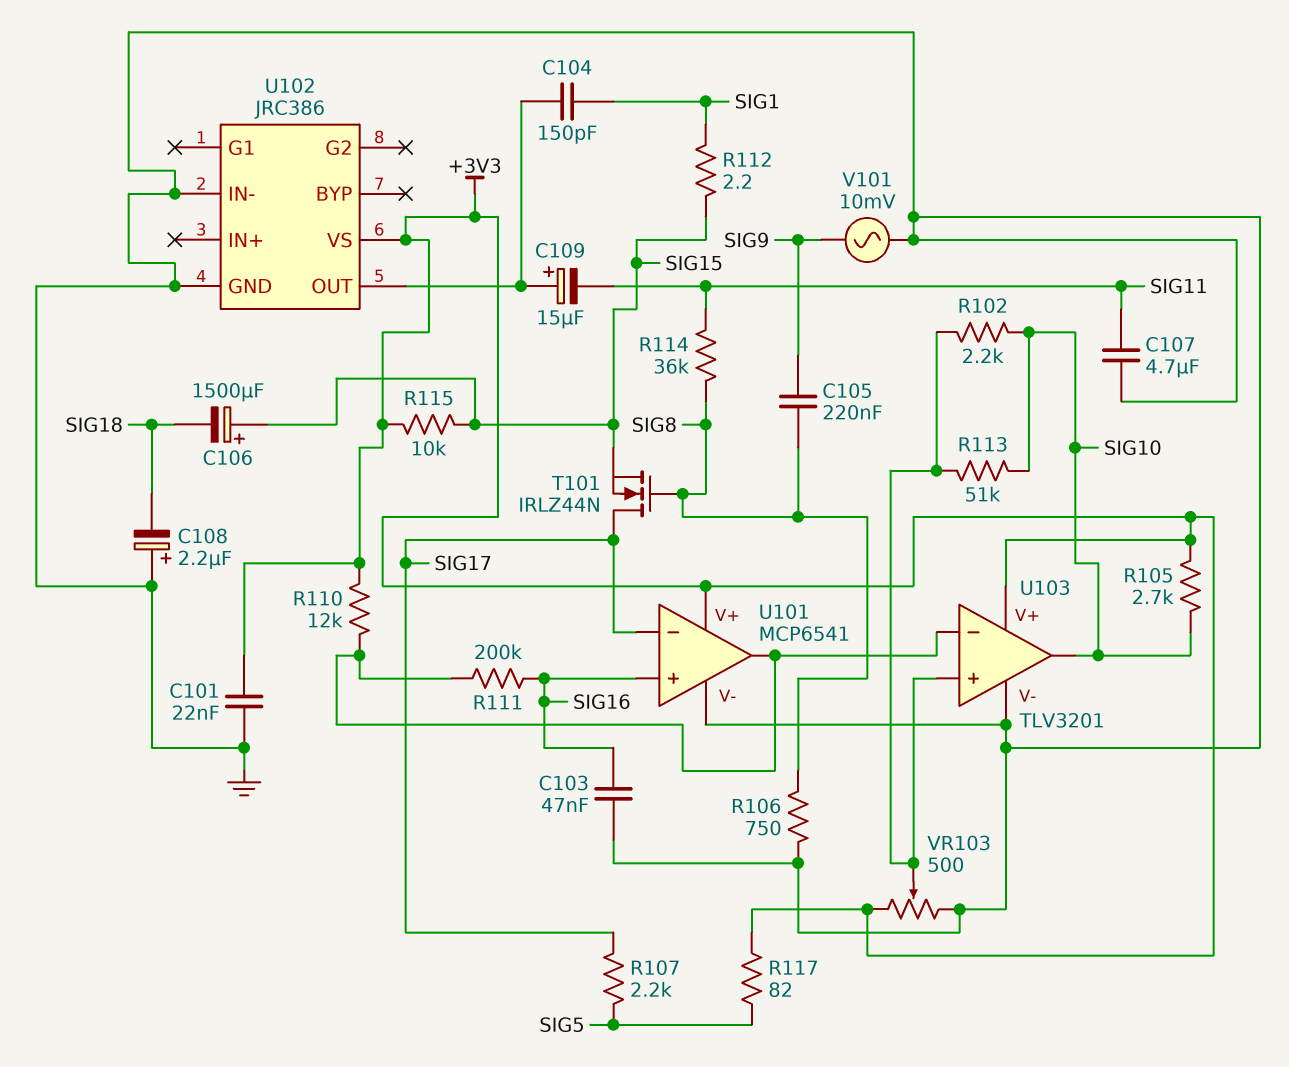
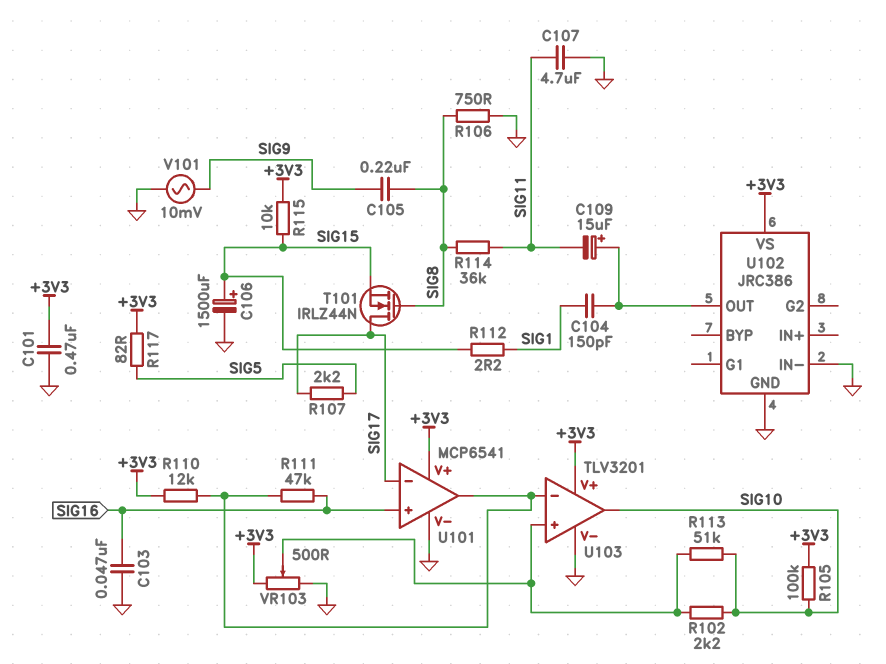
C101: 22nF (+3V3, GND) -> 470nF (+3V3, GND)
C106: 1500uF (plus SIG15, minus SIG18) -> 1500uF (plus SIG15, minus GND)
C108: 2.2uF (plus GND, minus SIG18) -> none
R105: 2.7k (+3V3, SIG10) -> 100k (+3V3, SIG10)
R111: 200k (SIG16, U101/out) -> 47k (SIG16, U101/out)

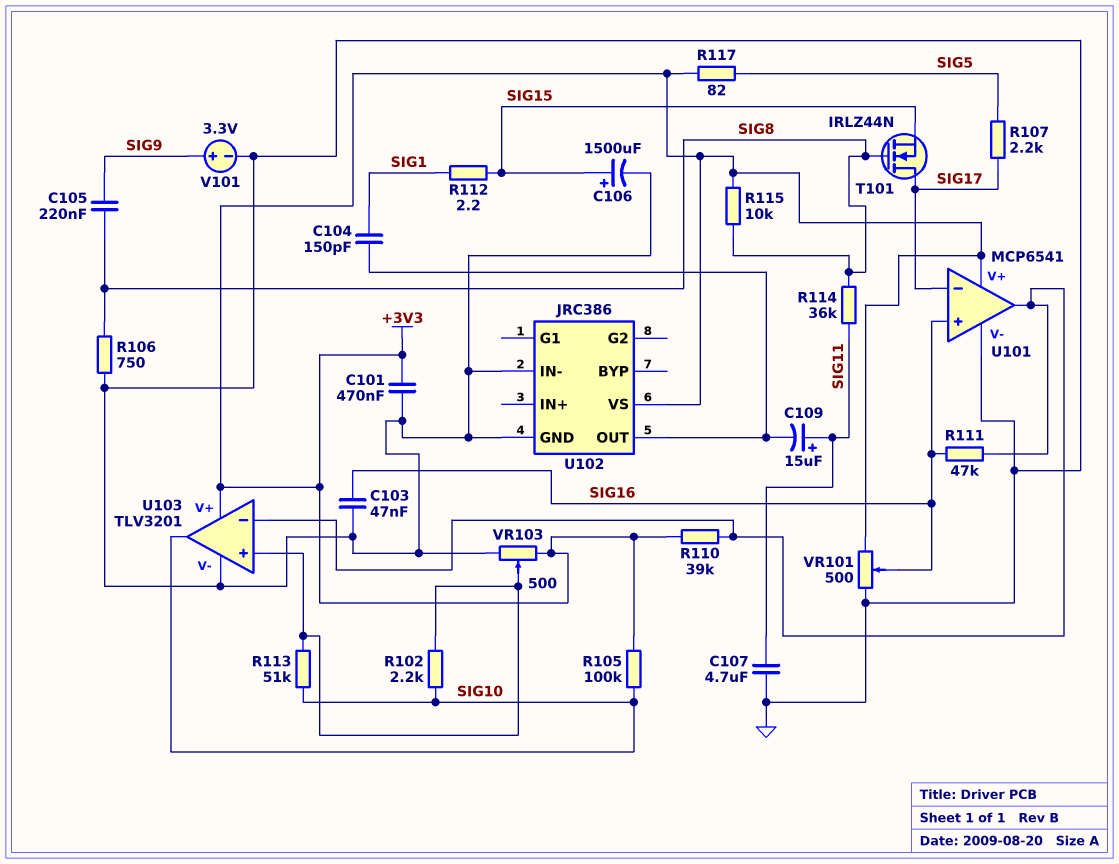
C109: 15uF (plus U102/OUT, minus SIG11) -> 15uF (plus SIG11, minus U102/OUT)
R110: 12k (+3V3, U101/out) -> 39k (+3V3, U101/out)
R115: 10k (+3V3, SIG15) -> 10k (+3V3, SIG8)
V101: AC 10mV (GND, SIG9) -> 3.3V (plus SIG9, minus GND)
VR101: none -> 500 (+3V3, GND, wiper SIG16)

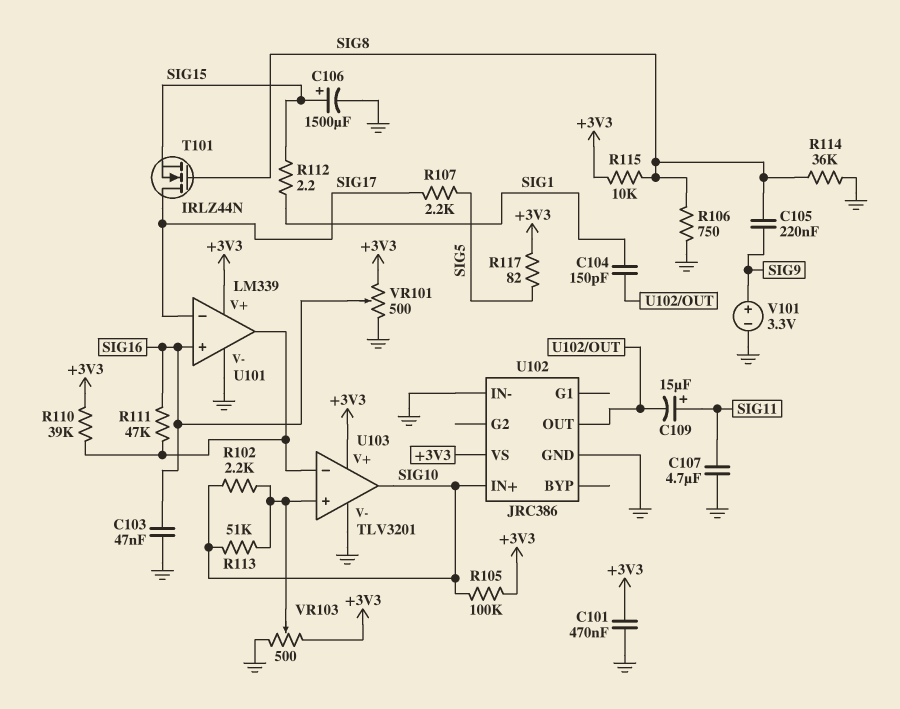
R114: 36k (SIG8, SIG11) -> 36k (GND, SIG8)
U101: MCP6541 -> LM339
U102 pin IN+: none -> SIG10

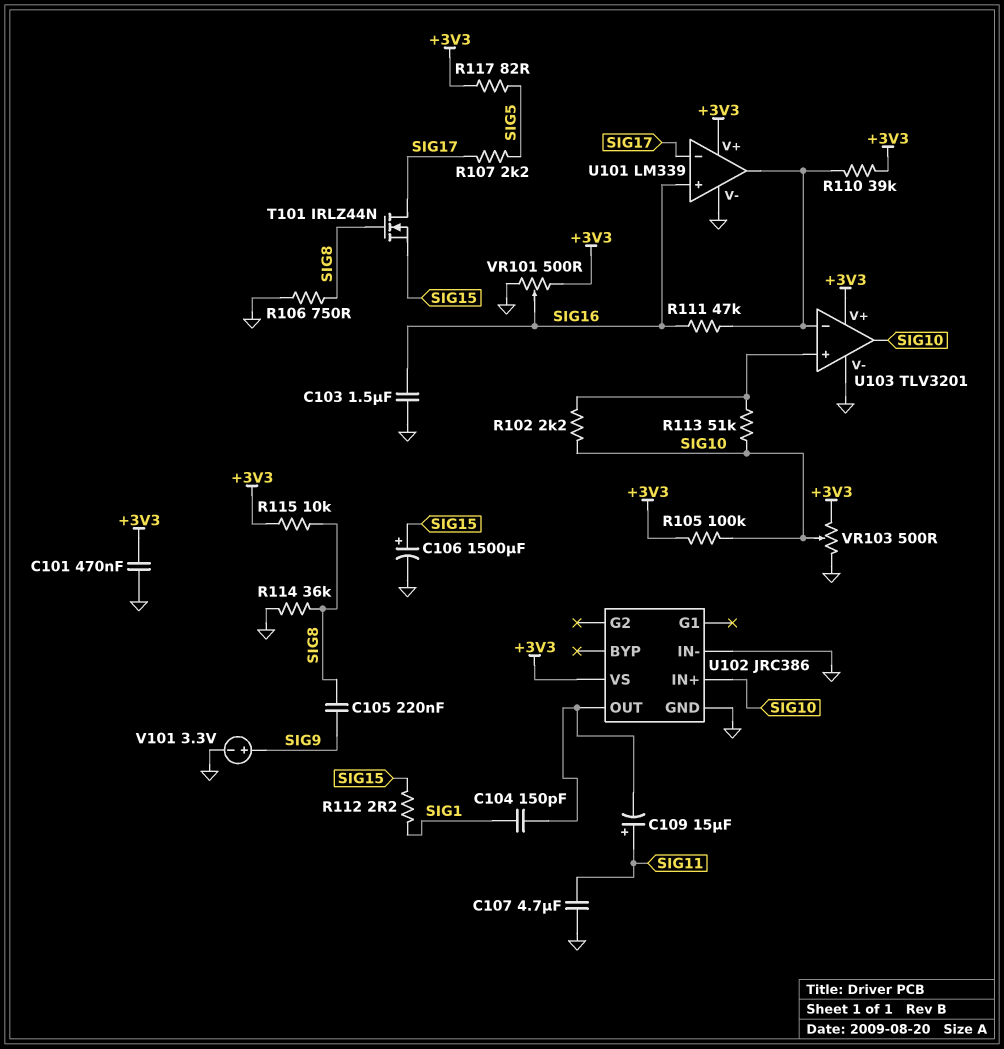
C103: 47nF (GND, SIG16) -> 1.5uF (GND, SIG16)
VR103: 500 (+3V3, GND, wiper U103/in+) -> 500 (+3V3, GND, wiper SIG10)

